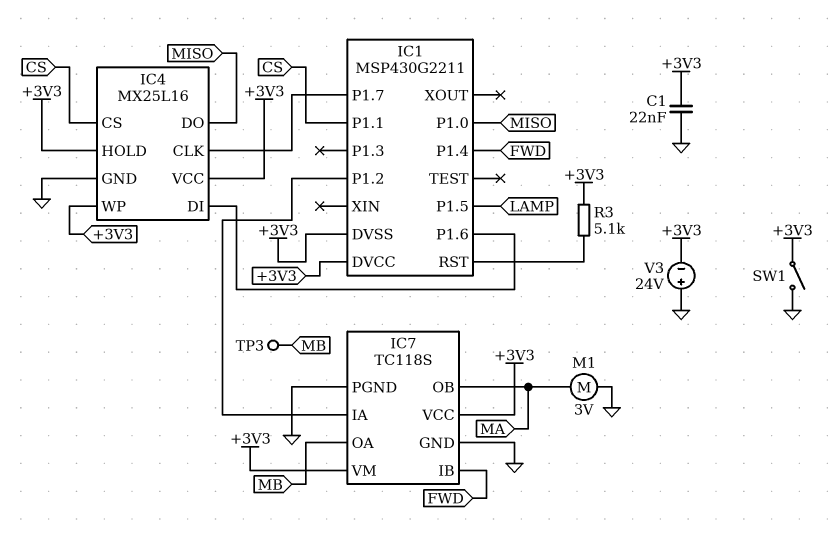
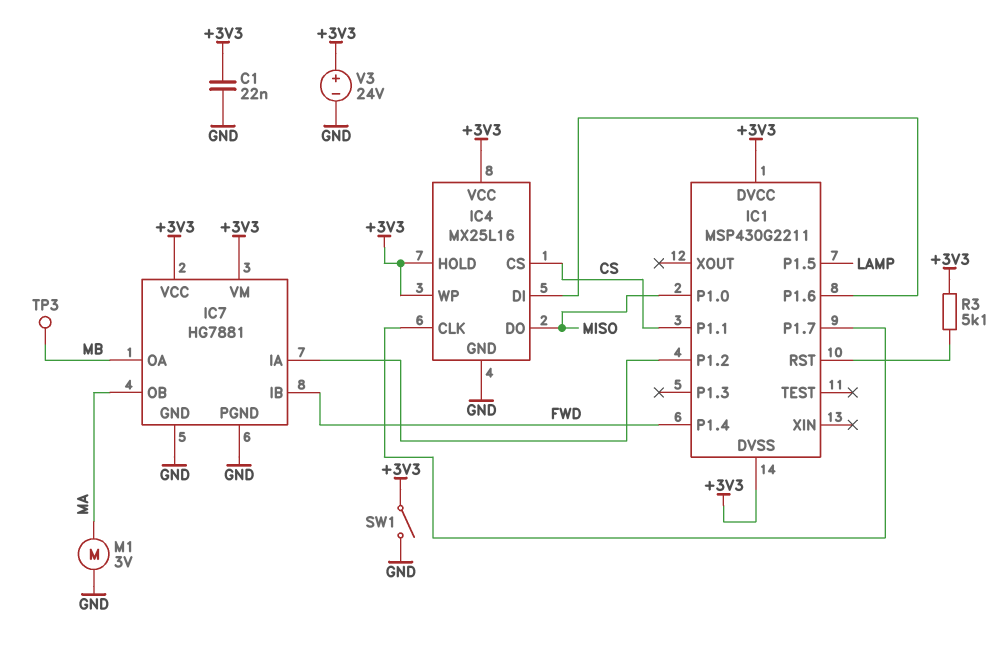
IC7: TC118S -> HG7881
V3: 24V (plus GND, minus +3V3) -> 24V (plus +3V3, minus GND)

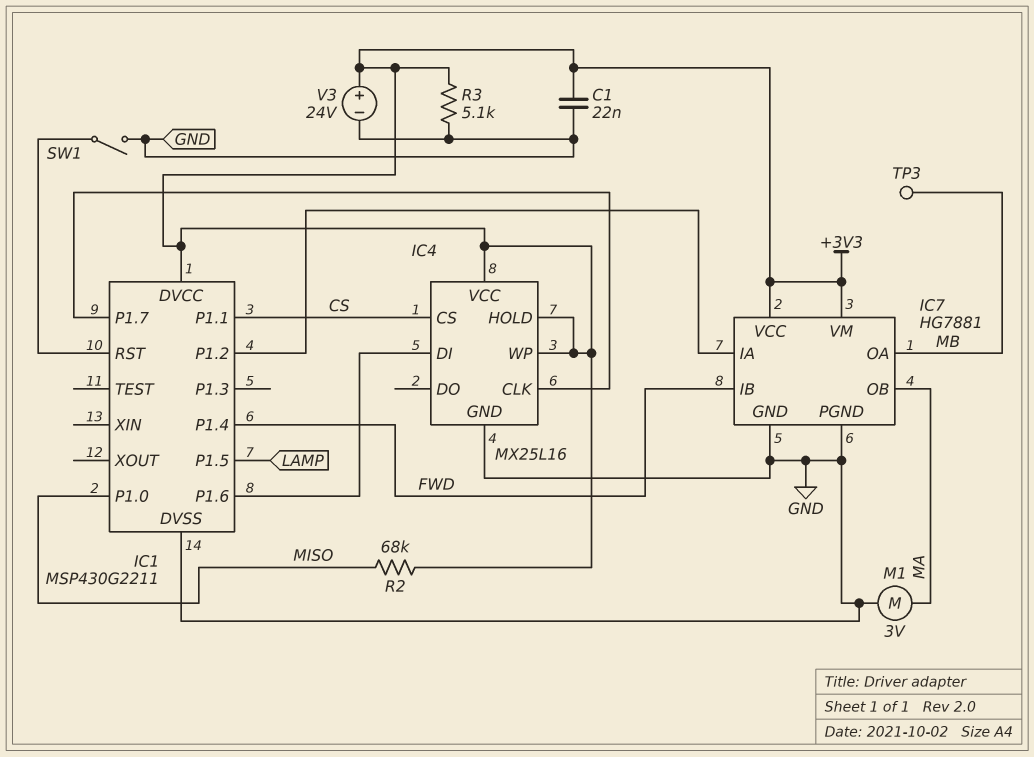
IC1 pin DVSS: +3V3 -> GND
IC4 pin DO: MISO -> none
R2: none -> 68k (+3V3, MISO)
R3: 5.1k (+3V3, IC1/RST) -> 5.1k (+3V3, GND)
SW1: switch (+3V3, GND) -> switch (GND, IC1/RST)

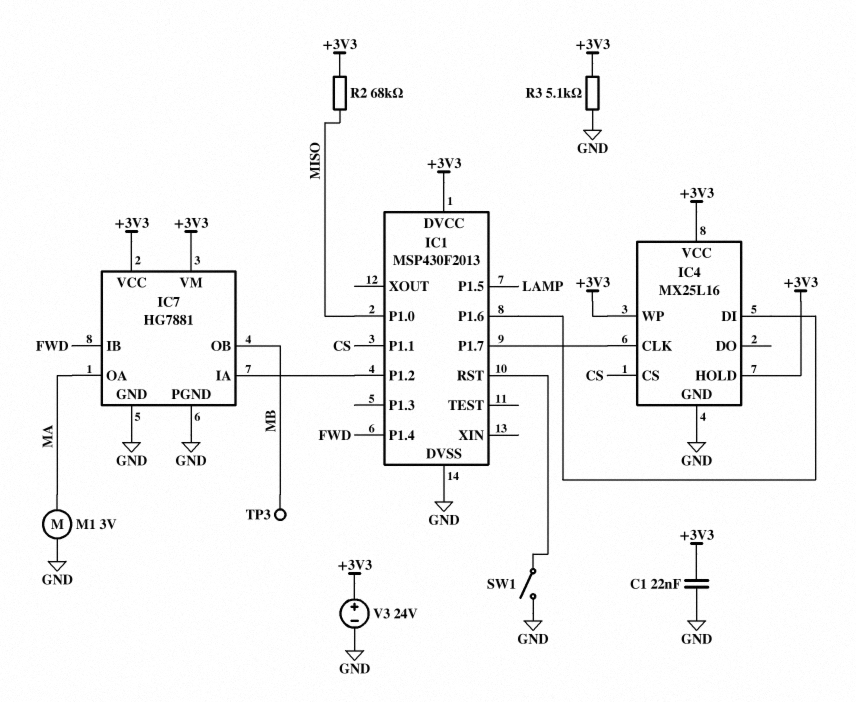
IC1: MSP430G2211 -> MSP430F2013
IC7 pin OA: MB -> MA
IC7 pin OB: MA -> MB

